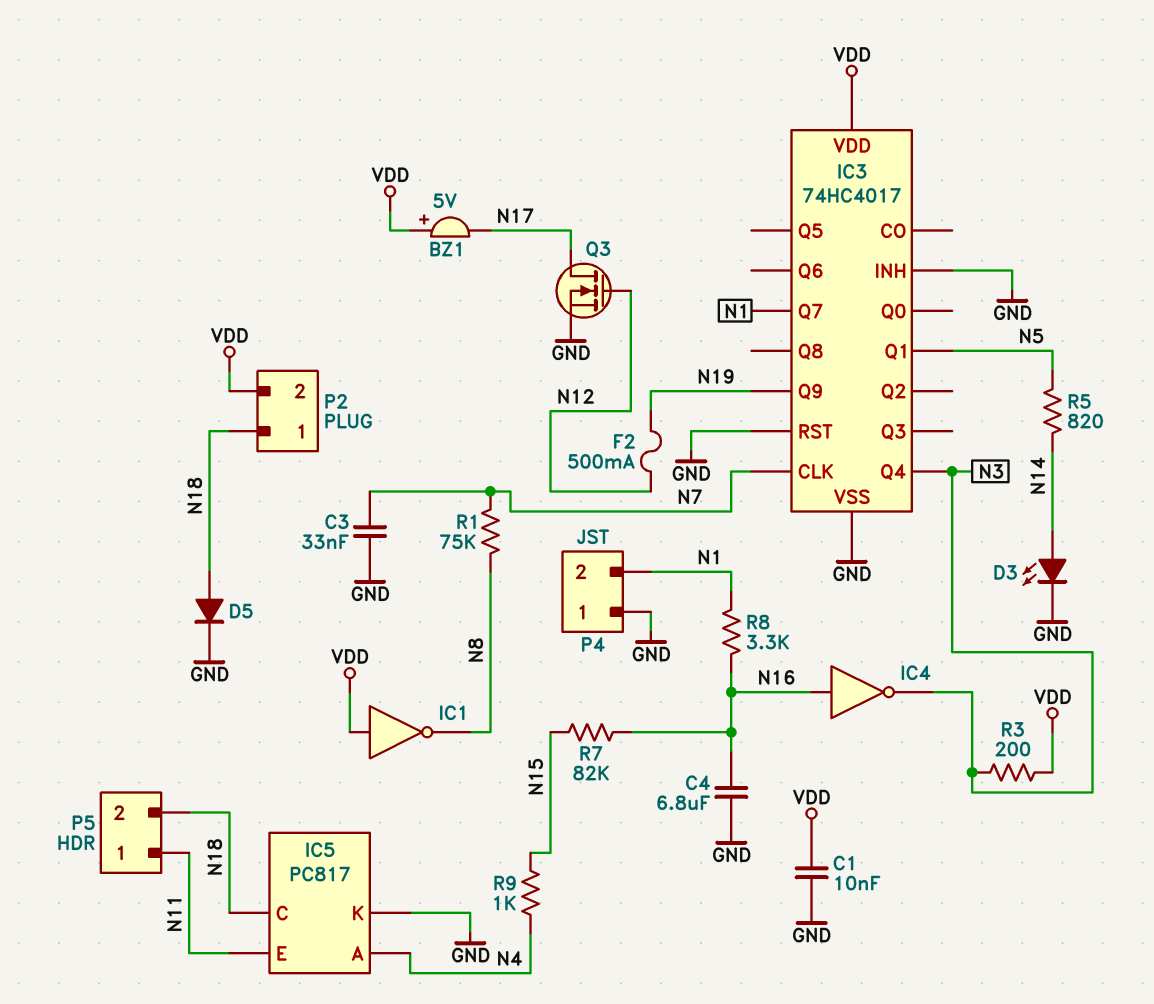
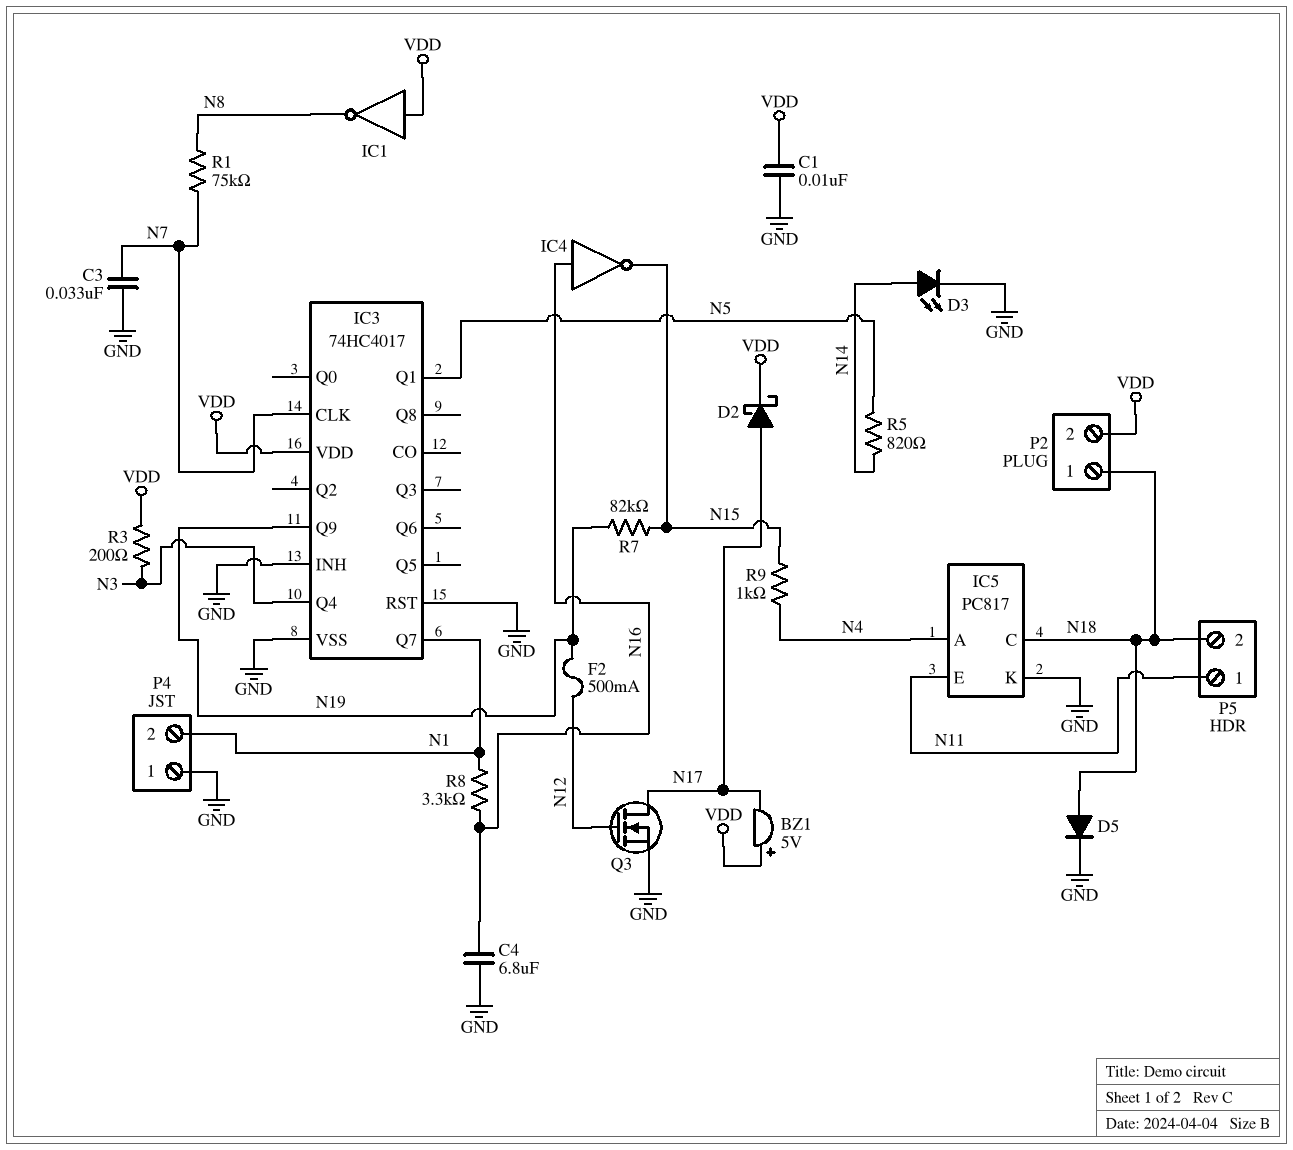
D2: none -> schottky (A N17, K VDD)
IC4: NOT (in N16, out N3) -> NOT (in N16, out N15)
R7: 82k (N15, N16) -> 82k (N15, N19)

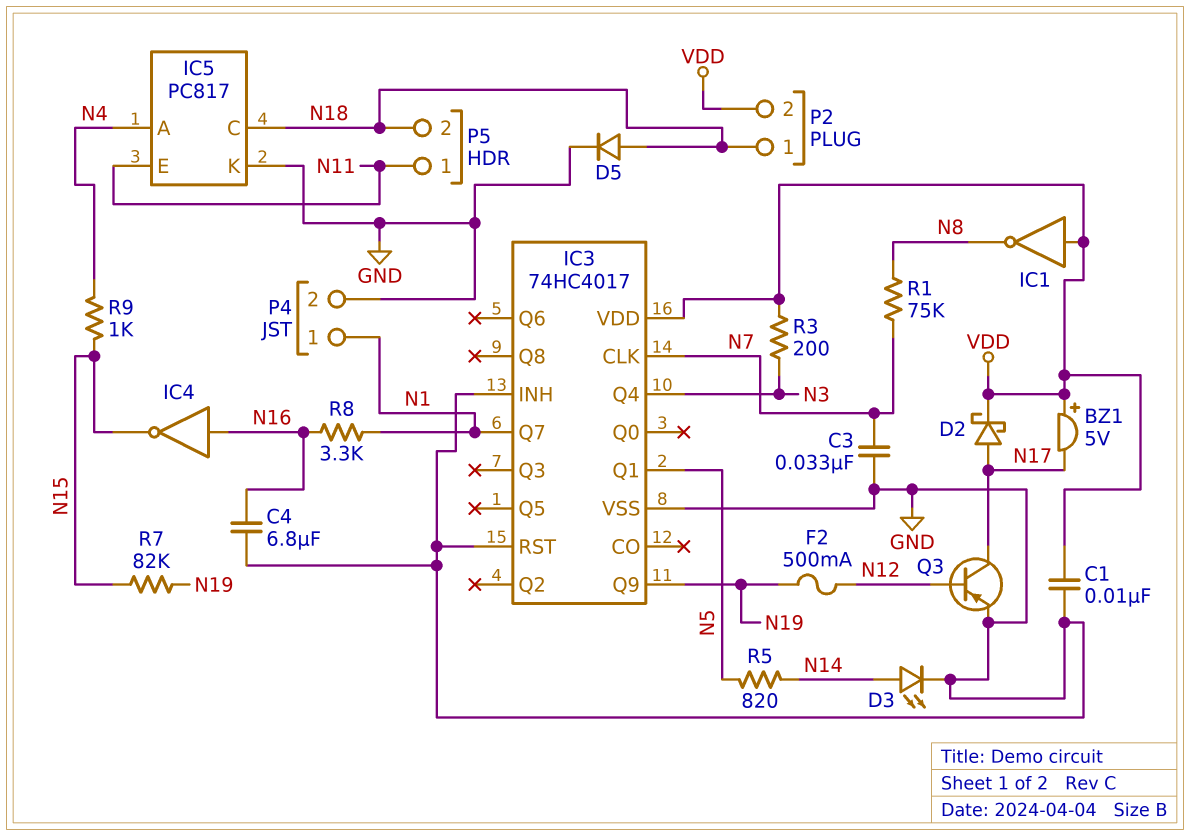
P4 pin 1: GND -> N1
P4 pin 2: N1 -> GND
Q3: NMOS (G N12, D N17, S GND) -> PNP (B N12, C N17, E GND)

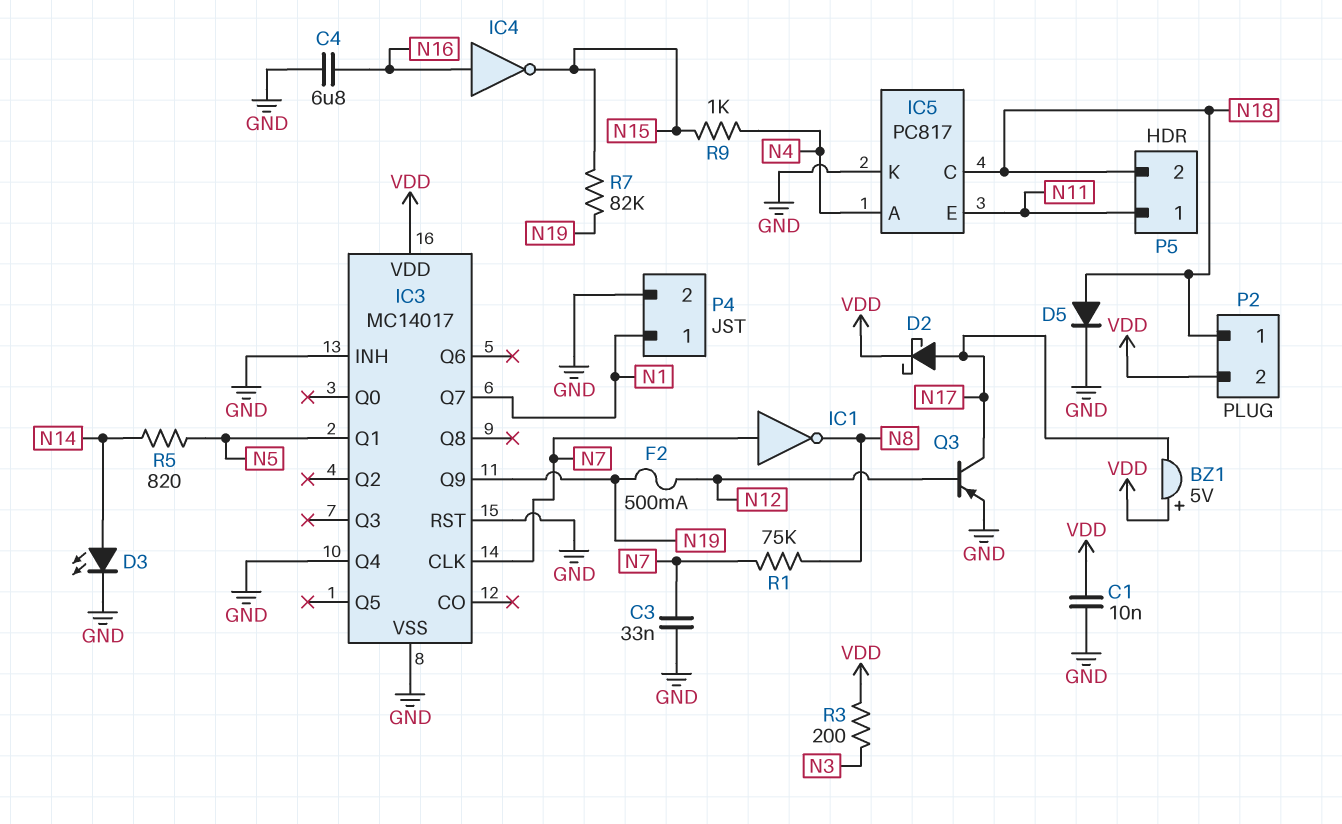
IC1: NOT (in VDD, out N8) -> NOT (in N7, out N8)
IC3: 74HC4017 -> MC14017
IC3 pin Q4: N3 -> GND
R8: 3.3k (N1, N16) -> none

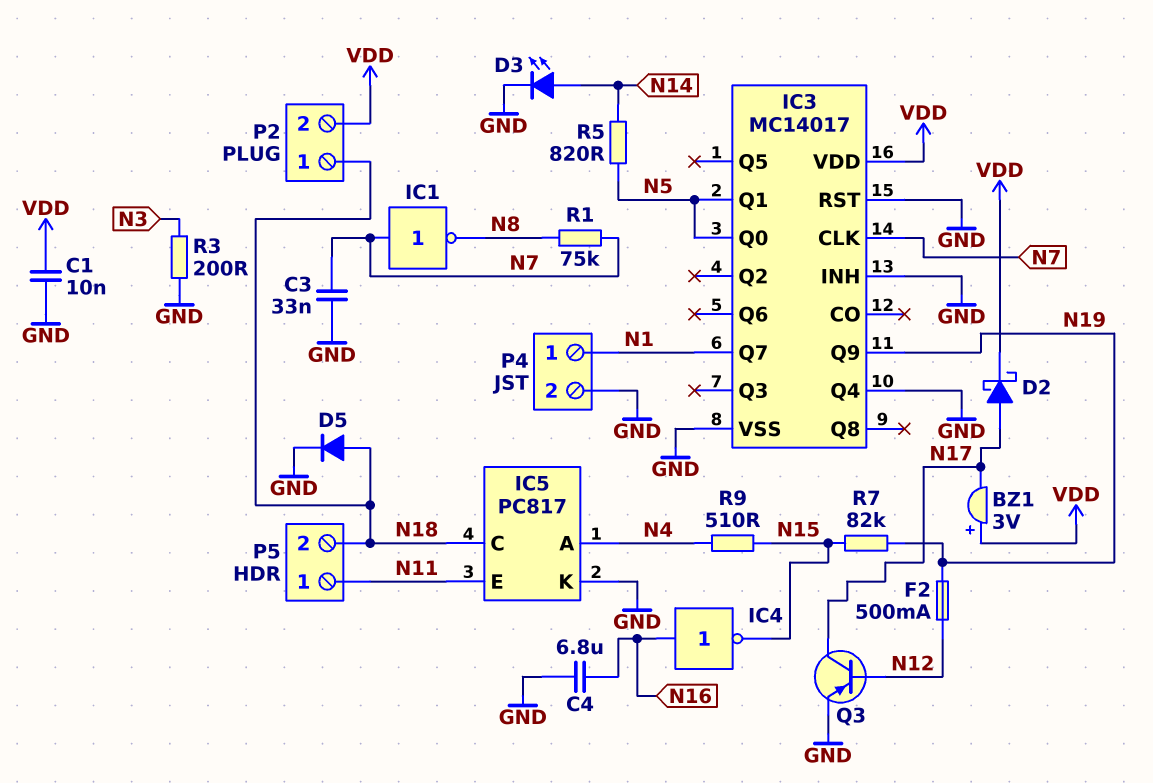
BZ1: buzzer 5V (plus VDD, minus N17) -> buzzer 3V (plus VDD, minus N17)
IC3 pin Q0: none -> N5
R3: 200 (N3, VDD) -> 200 (GND, N3)
R9: 1k (N4, N15) -> 510 (N4, N15)

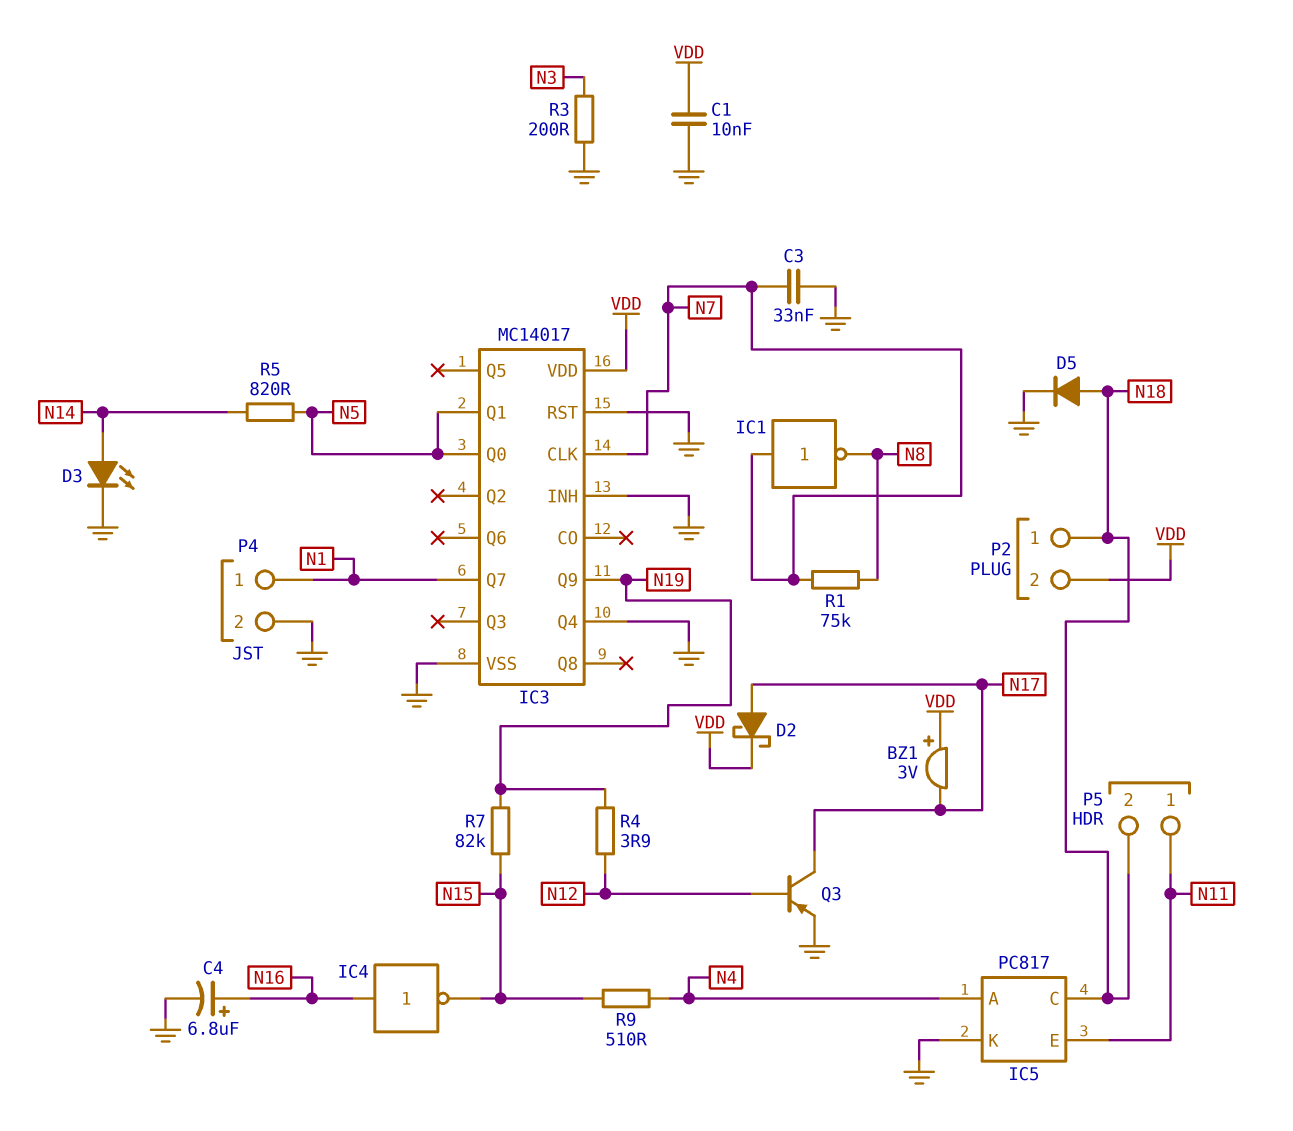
C4: 6.8uF (GND, N16) -> 6.8uF (plus N16, minus GND)
F2: 500mA (N12, N19) -> none
R4: none -> 3.9 (N12, N19)

